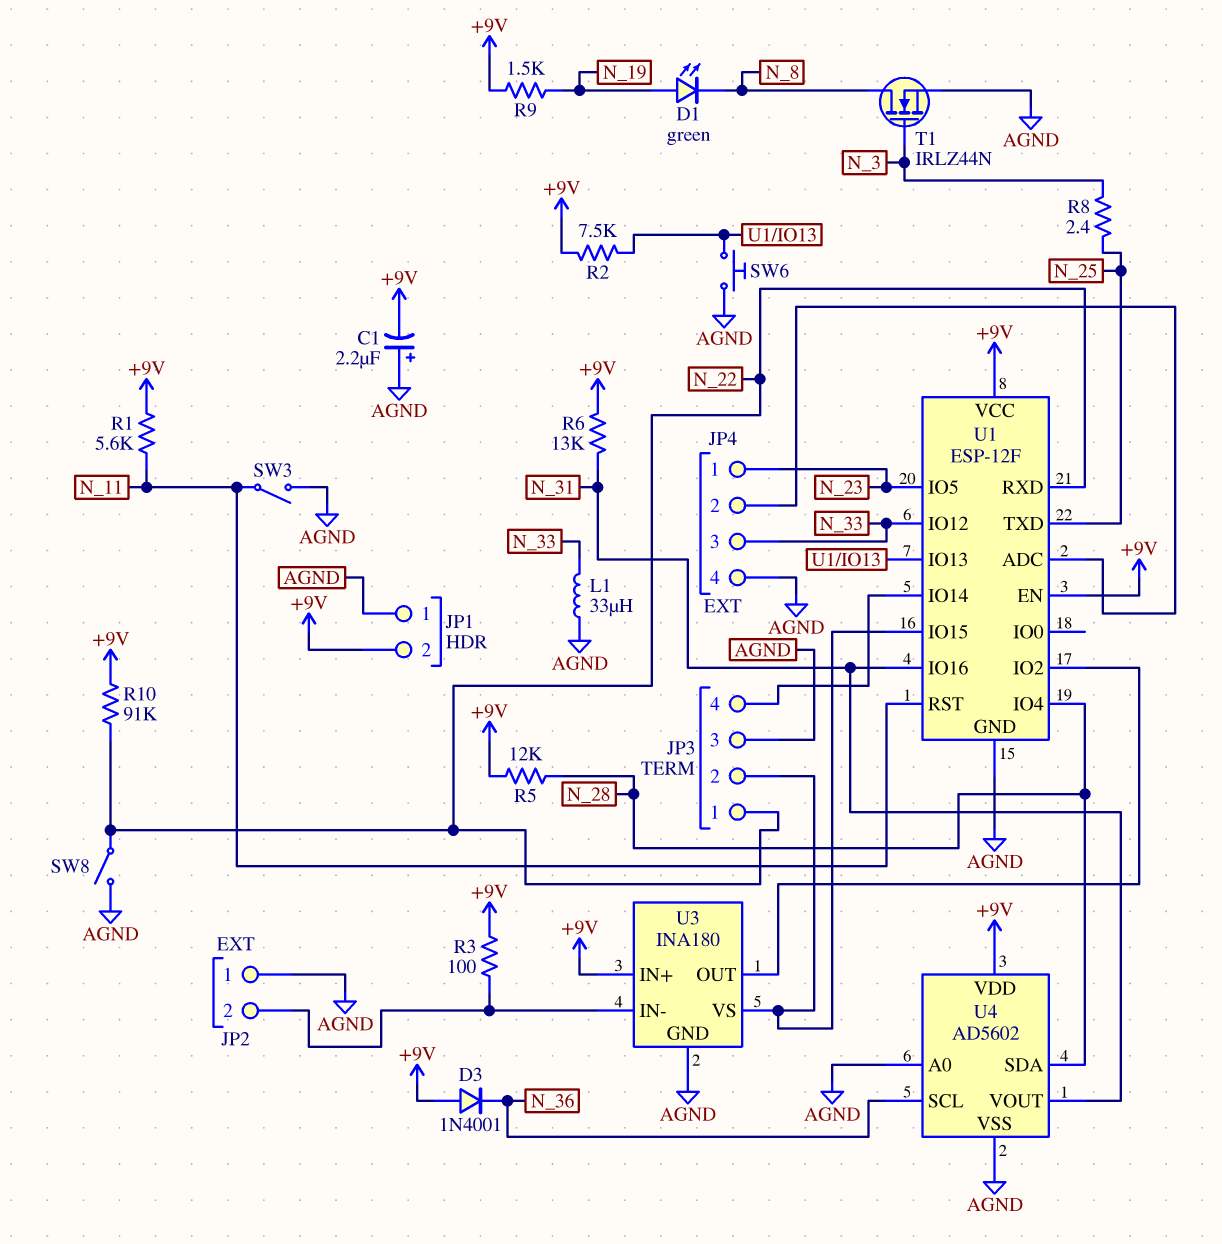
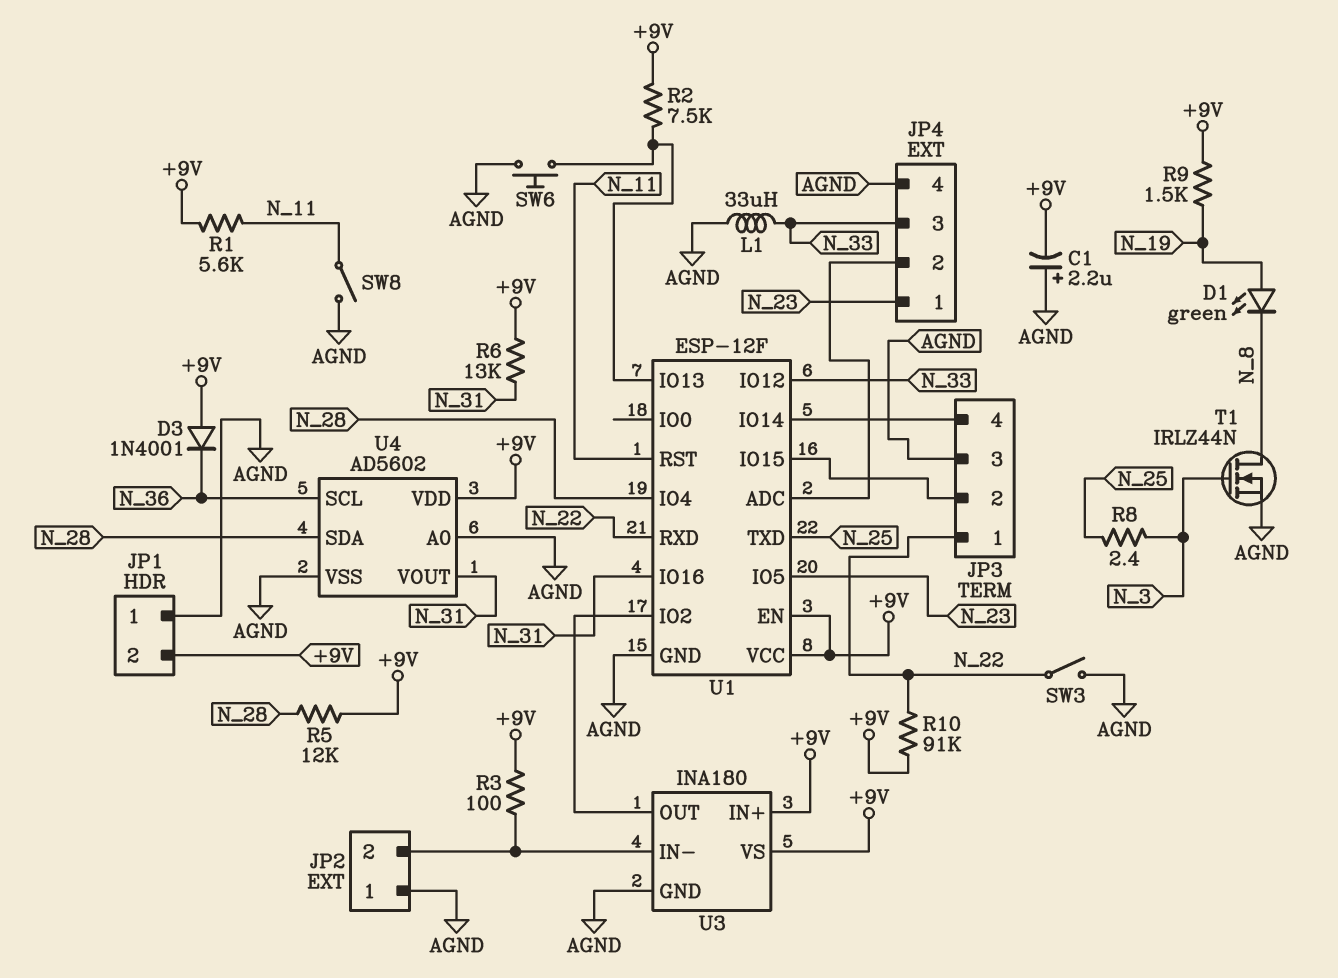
SW3: switch (AGND, N_11) -> switch (AGND, N_22)
SW8: switch (AGND, N_22) -> switch (AGND, N_11)
U3 pin VS: JP3/2 -> +9V

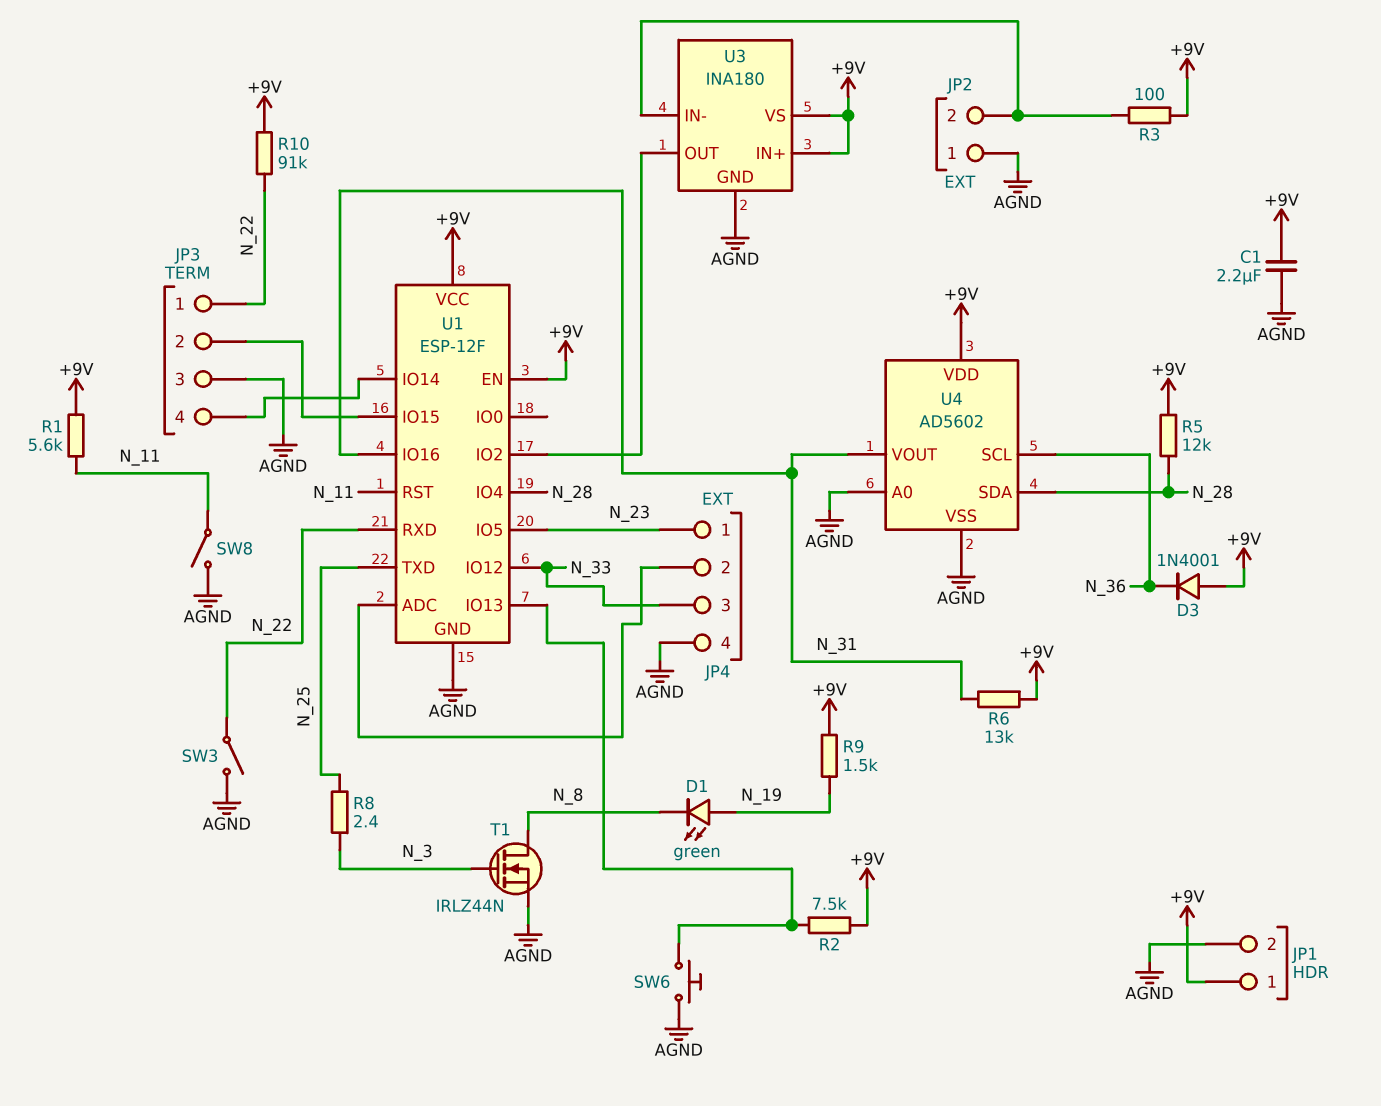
C1: 2.2uF (plus AGND, minus +9V) -> 2.2uF (+9V, AGND)
JP1 pin 1: AGND -> +9V
JP1 pin 2: +9V -> AGND
L1: 33uH (AGND, N_33) -> none

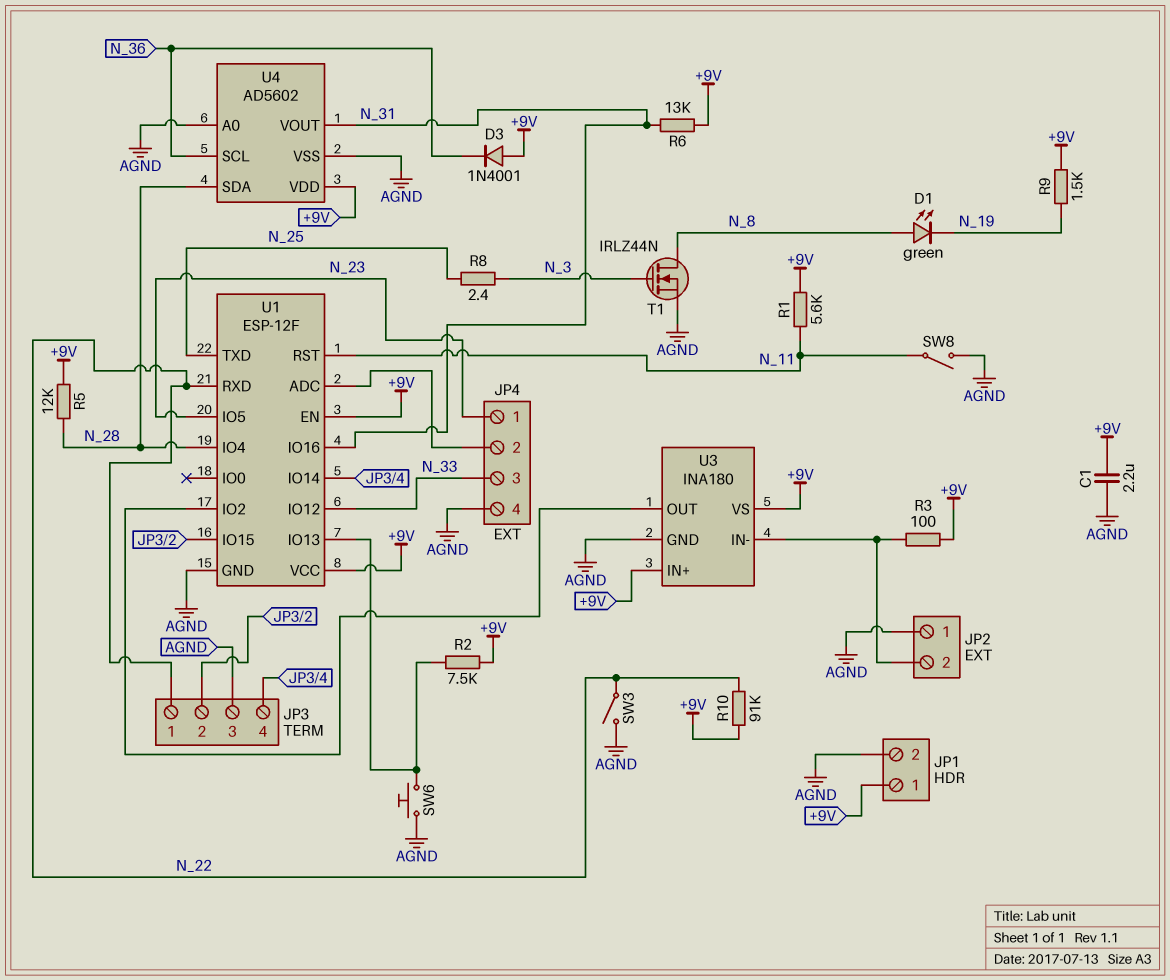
D1: LED green (A N_19, K N_8) -> LED green (A N_8, K N_19)

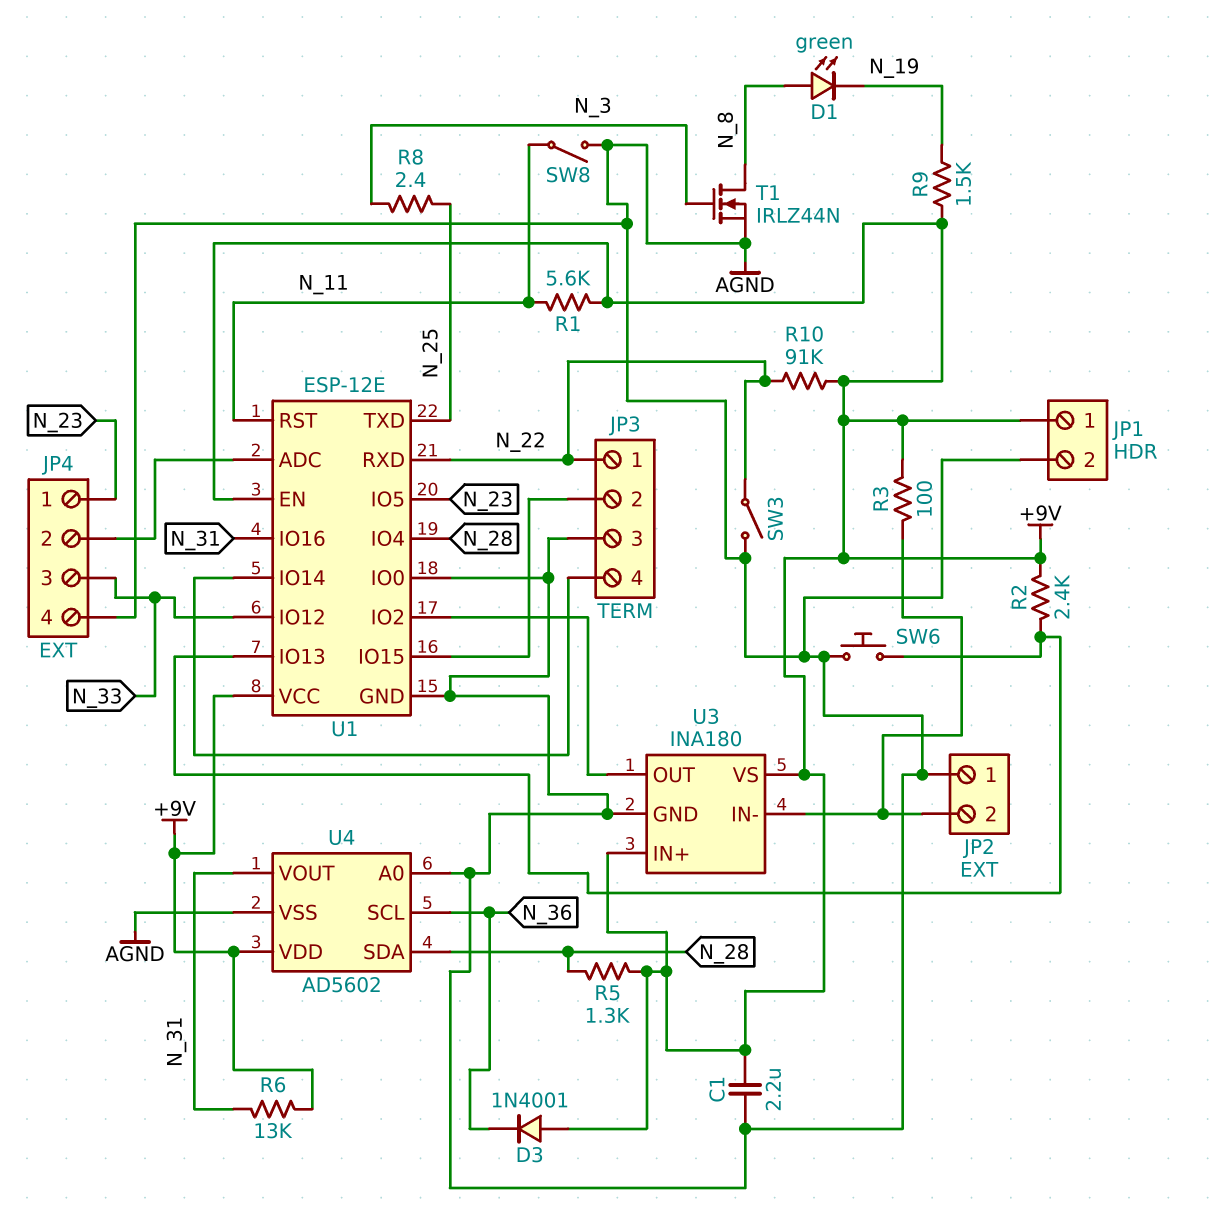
R2: 7.5k (+9V, U1/IO13) -> 2.4k (+9V, U1/IO13)
R5: 12k (+9V, N_28) -> 1.3k (+9V, N_28)
U1: ESP-12F -> ESP-12E
U1 pin IO0: none -> AGND

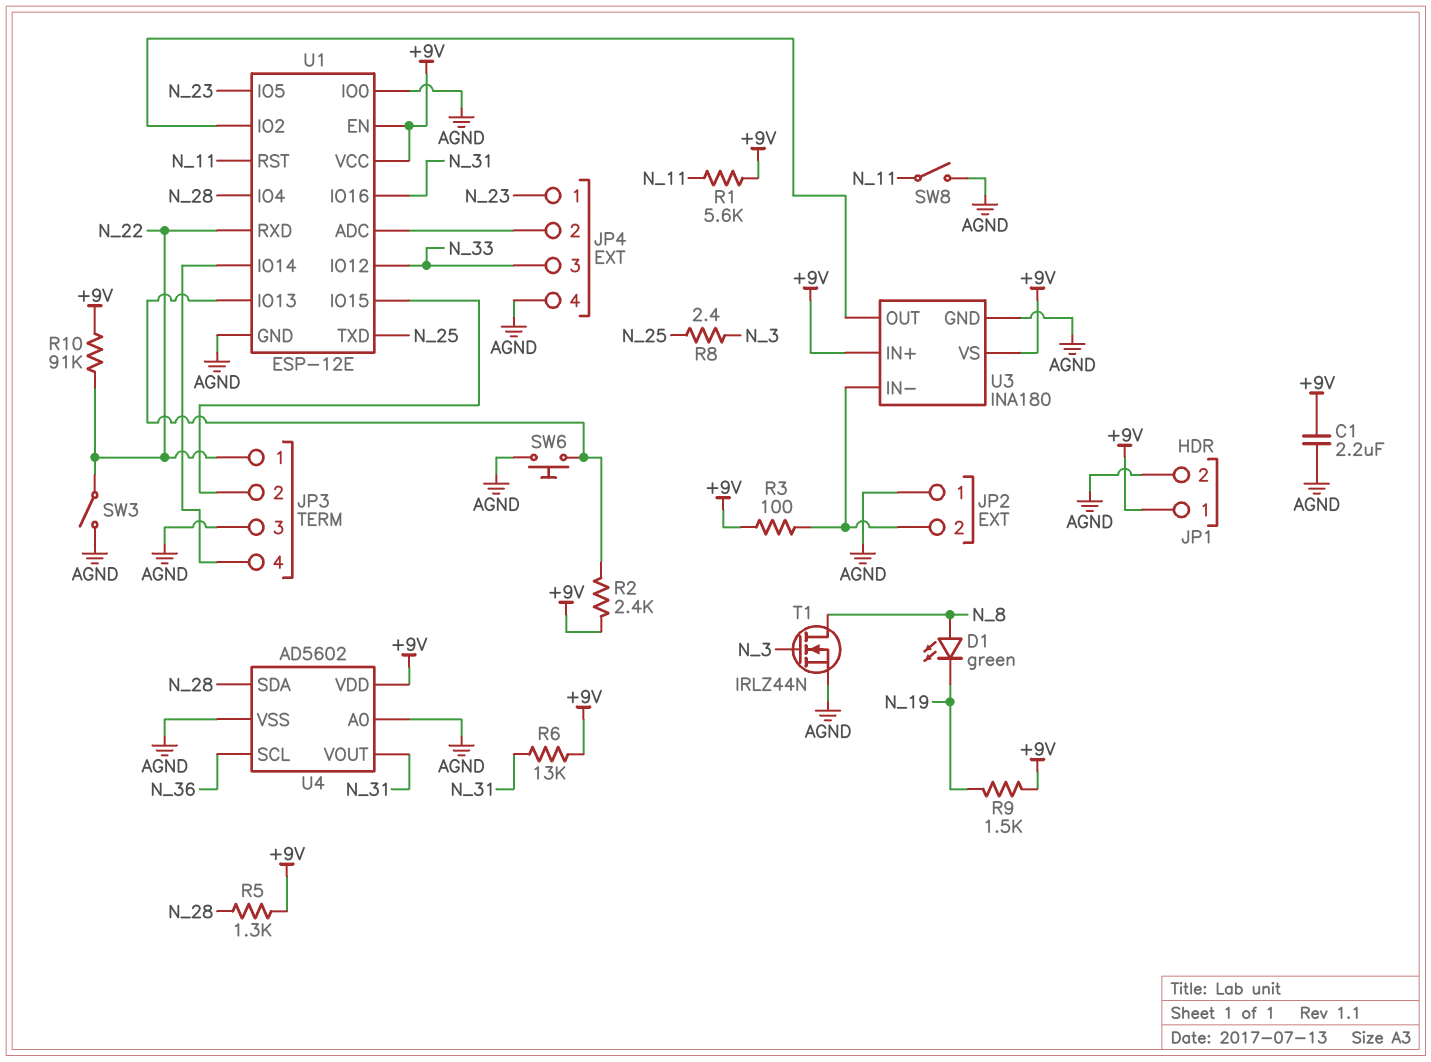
D3: diode 1N4001 (A +9V, K N_36) -> none

